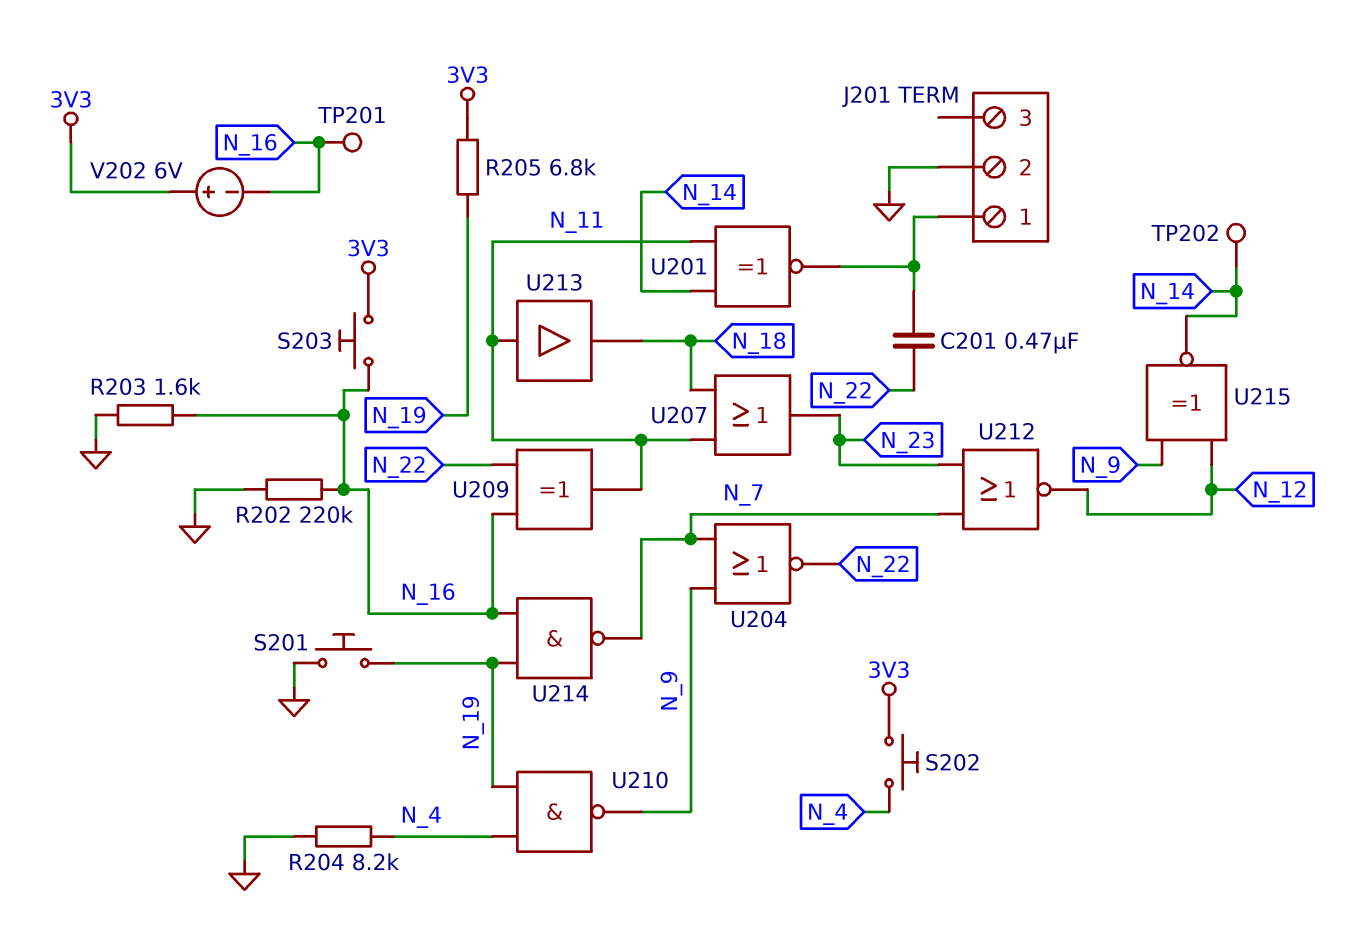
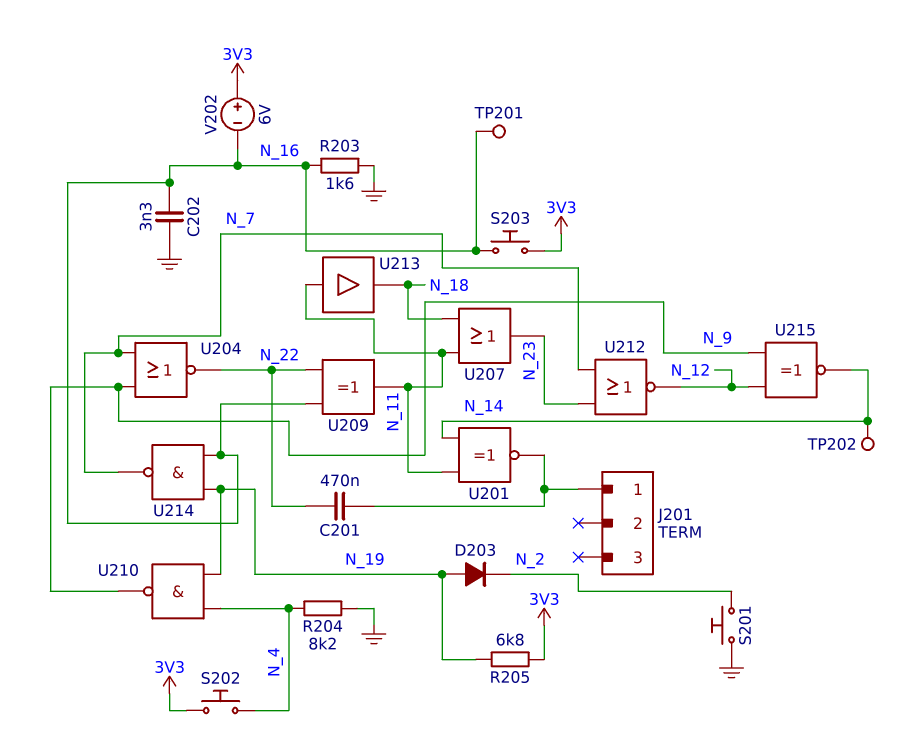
C202: none -> 3.3nF (GND, N_16)
D203: none -> diode (A N_19, K N_2)
J201 pin 2: GND -> none
R202: 220k (GND, N_16) -> none
S201: button (GND, N_19) -> button (GND, N_2)

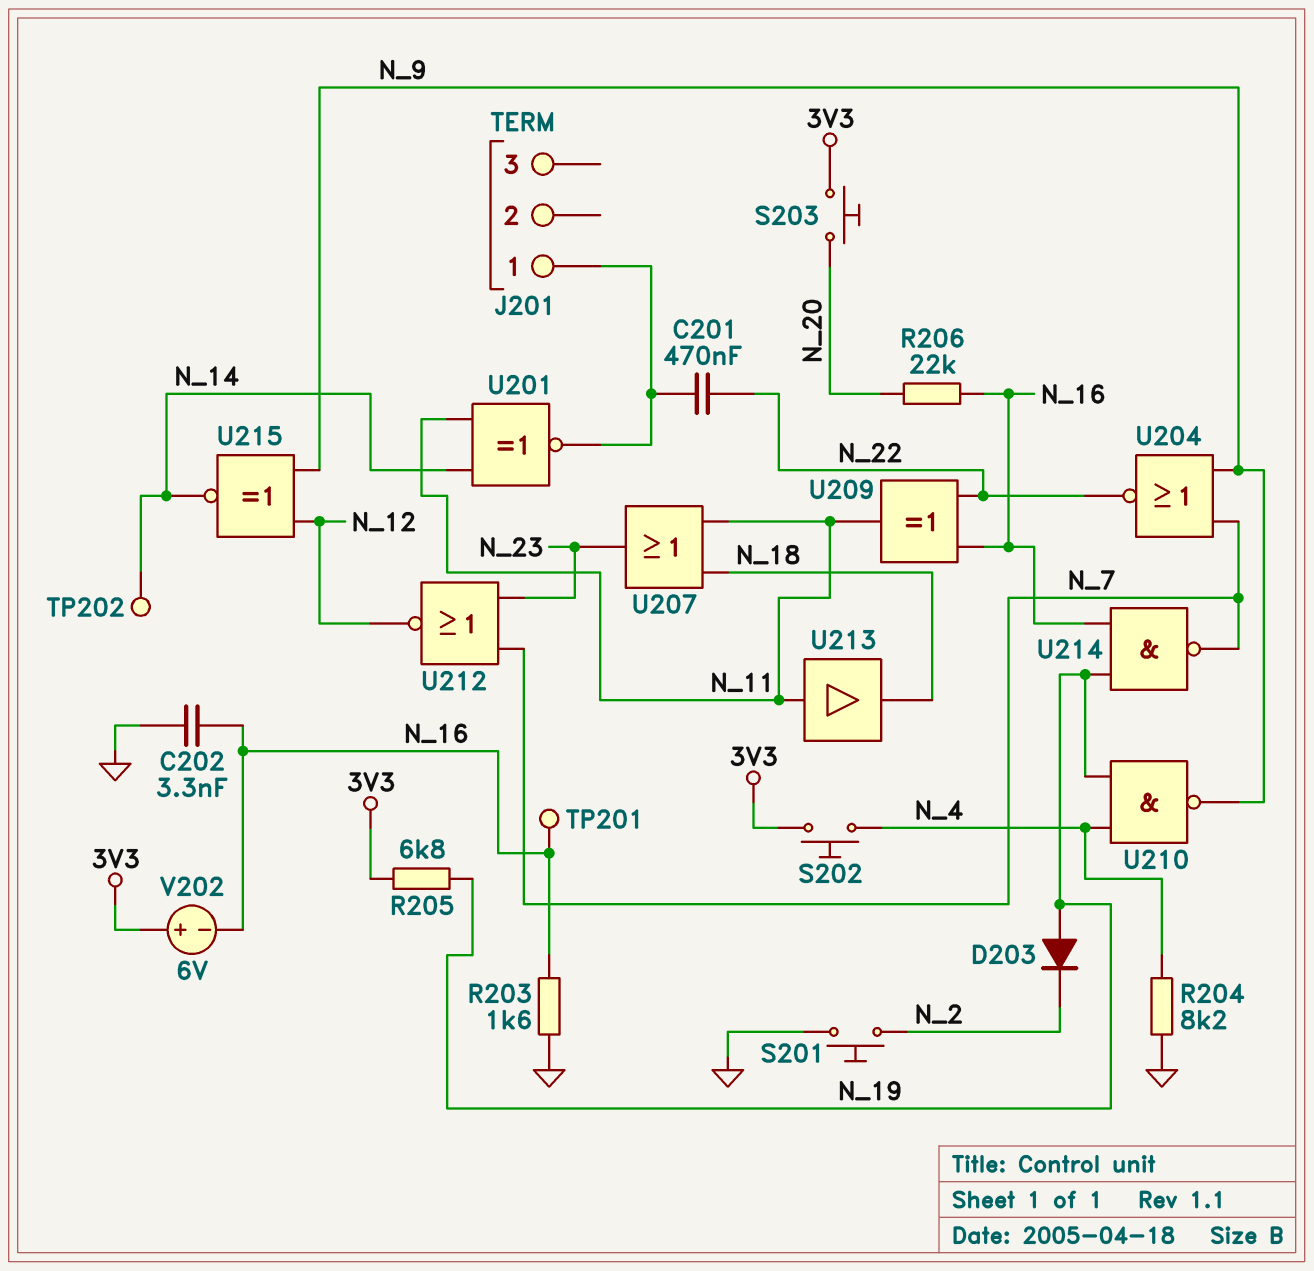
R206: none -> 22k (N_16, N_20)
S203: button (3V3, N_16) -> button (3V3, N_20)

